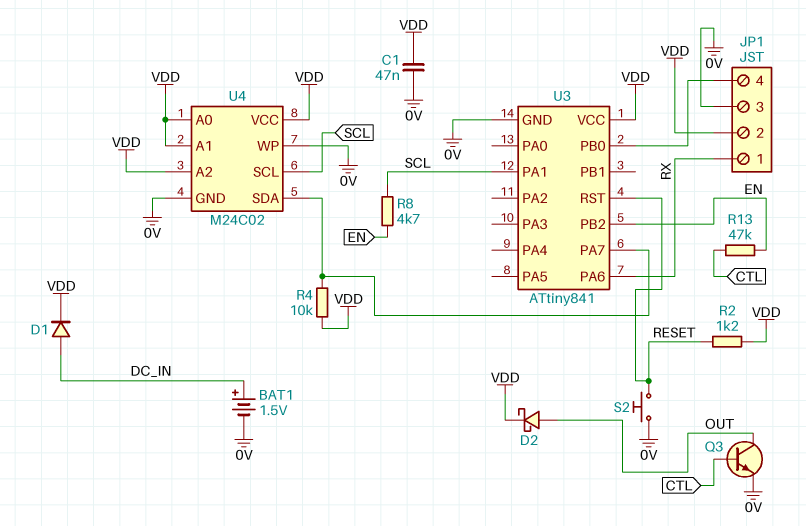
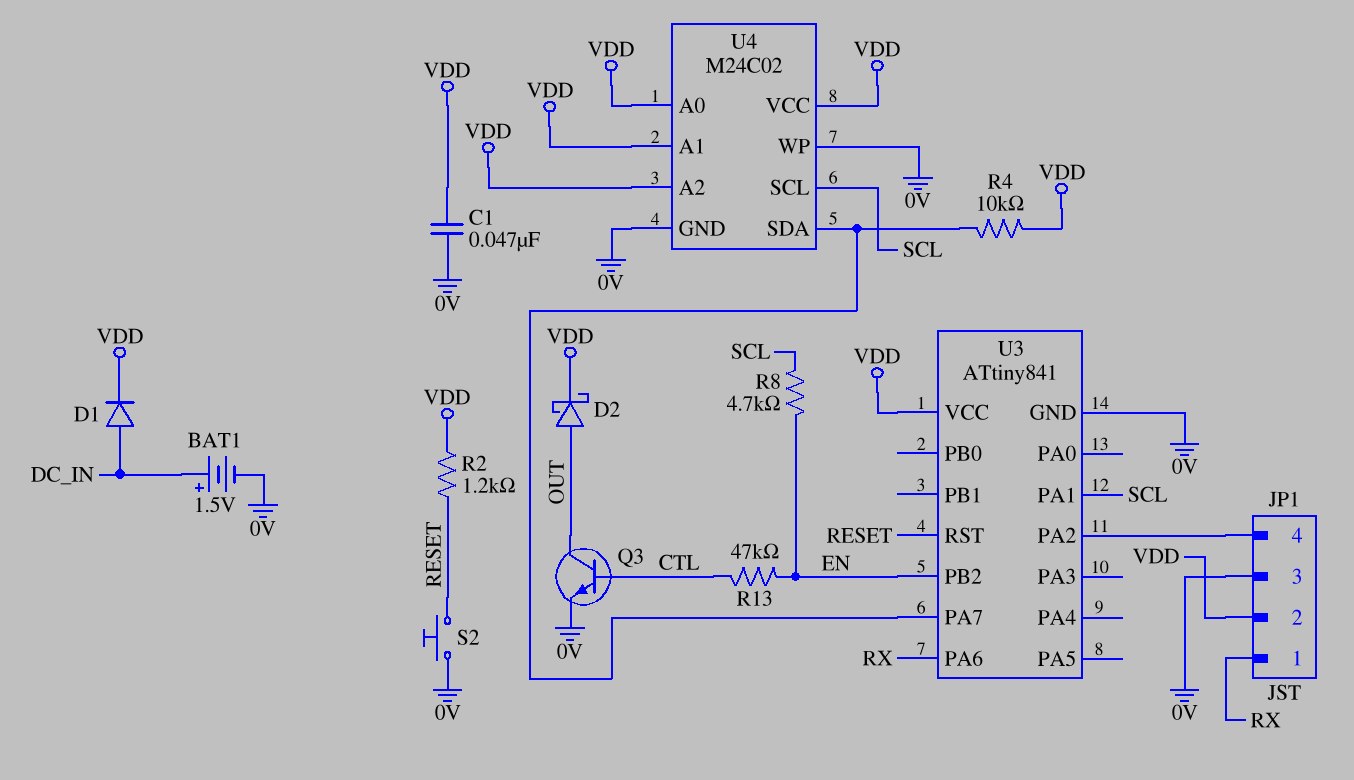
U3 pin PA2: none -> JP1/4
U3 pin PB0: JP1/4 -> none

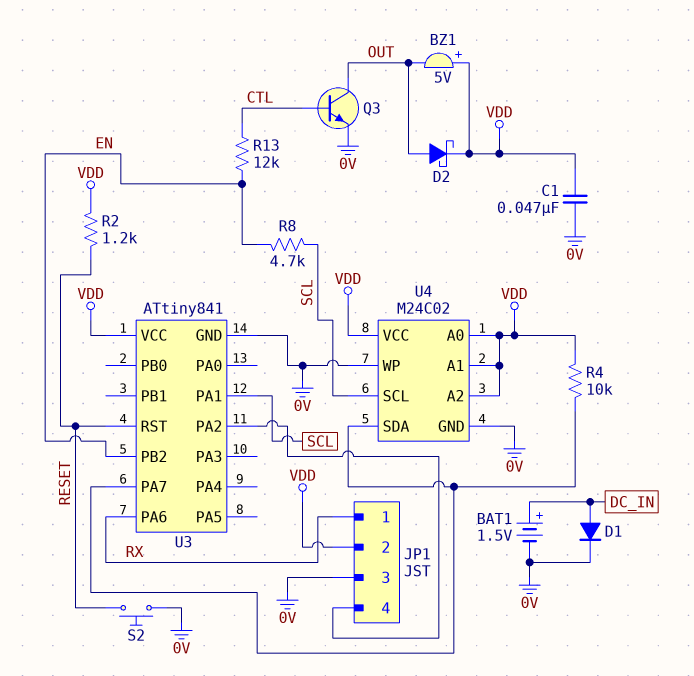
BZ1: none -> buzzer 5V (plus VDD, minus OUT)
D1: diode (A DC_IN, K VDD) -> diode (A DC_IN, K 0V)
R13: 47k (CTL, EN) -> 12k (CTL, EN)

